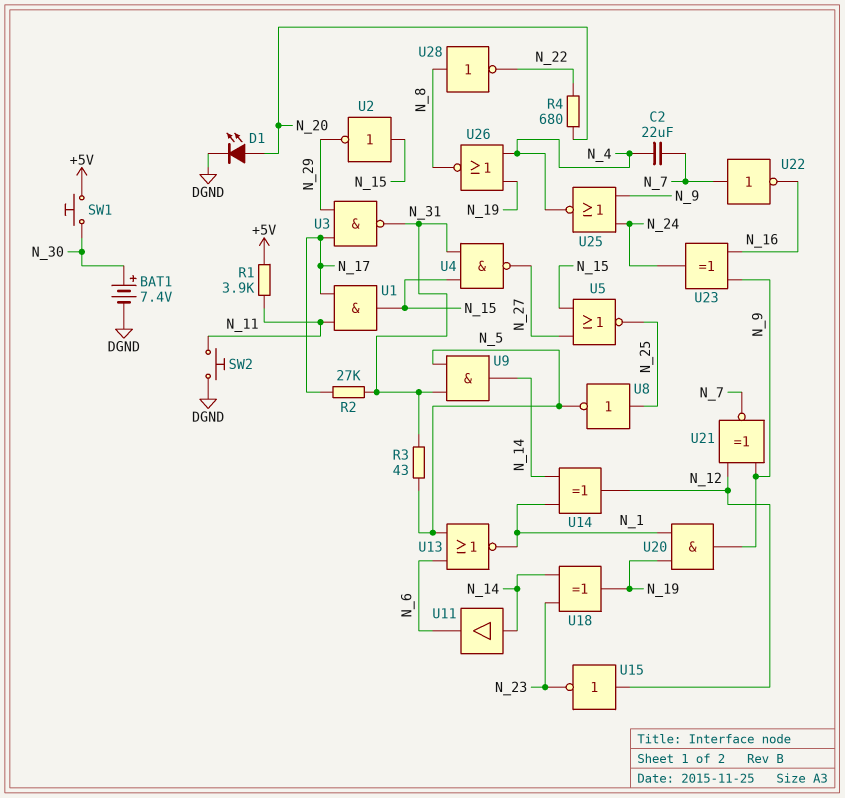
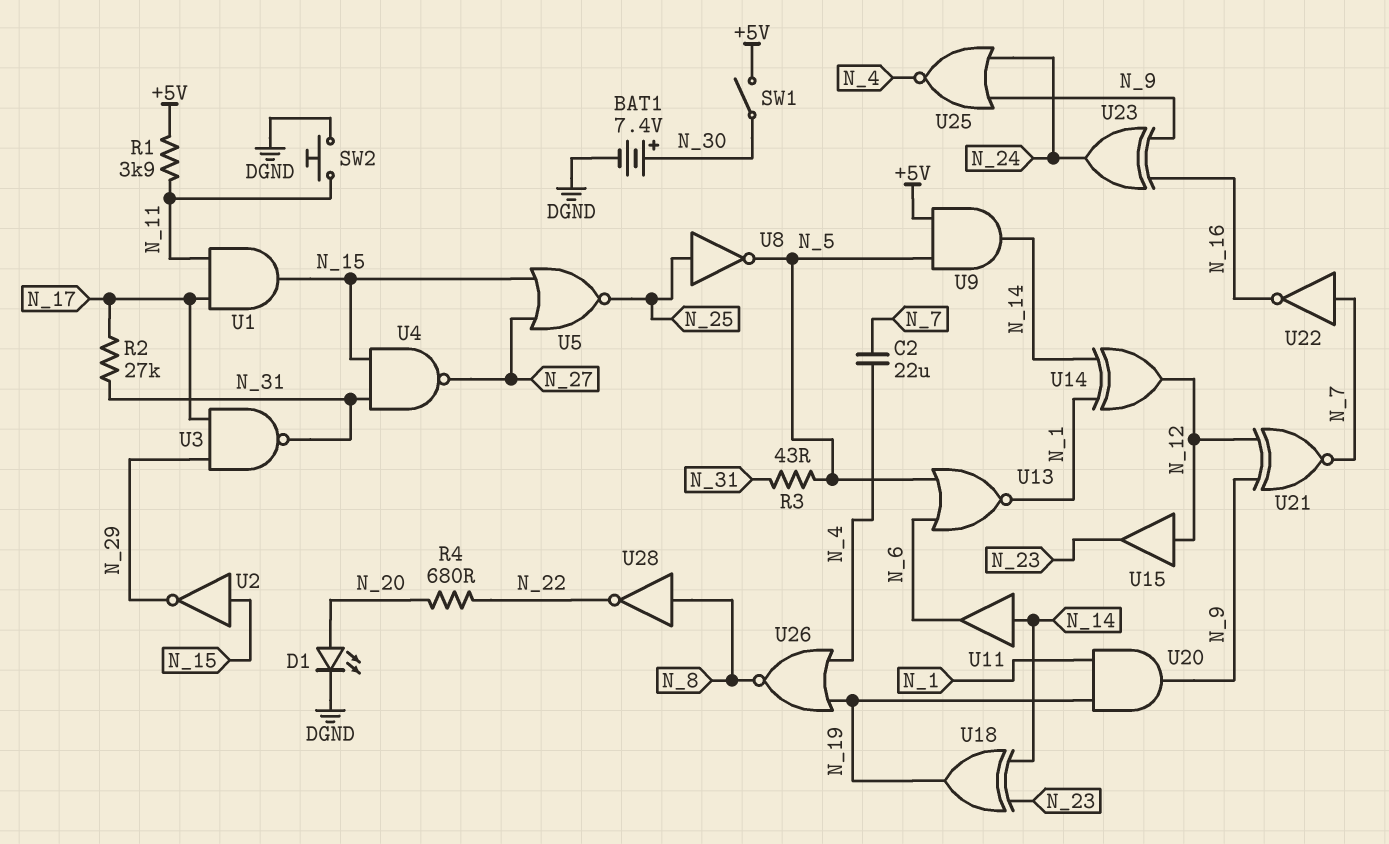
SW1: button (+5V, N_30) -> switch (+5V, N_30)
U9: AND (in N_5, in N_31, out N_14) -> AND (in +5V, in N_5, out N_14)
U15: NOT (in N_12, out N_23) -> buffer (in N_12, out N_23)

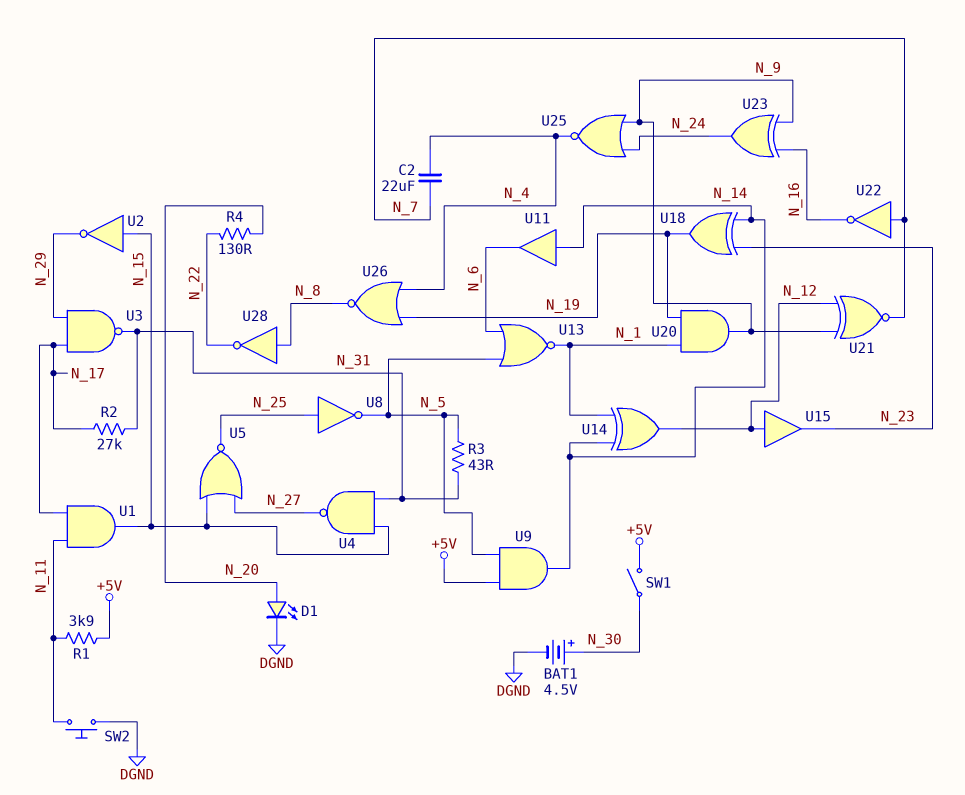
BAT1: 7.4V (plus N_30, minus DGND) -> 4.5V (plus N_30, minus DGND)
R4: 680 (N_20, N_22) -> 130 (N_20, N_22)

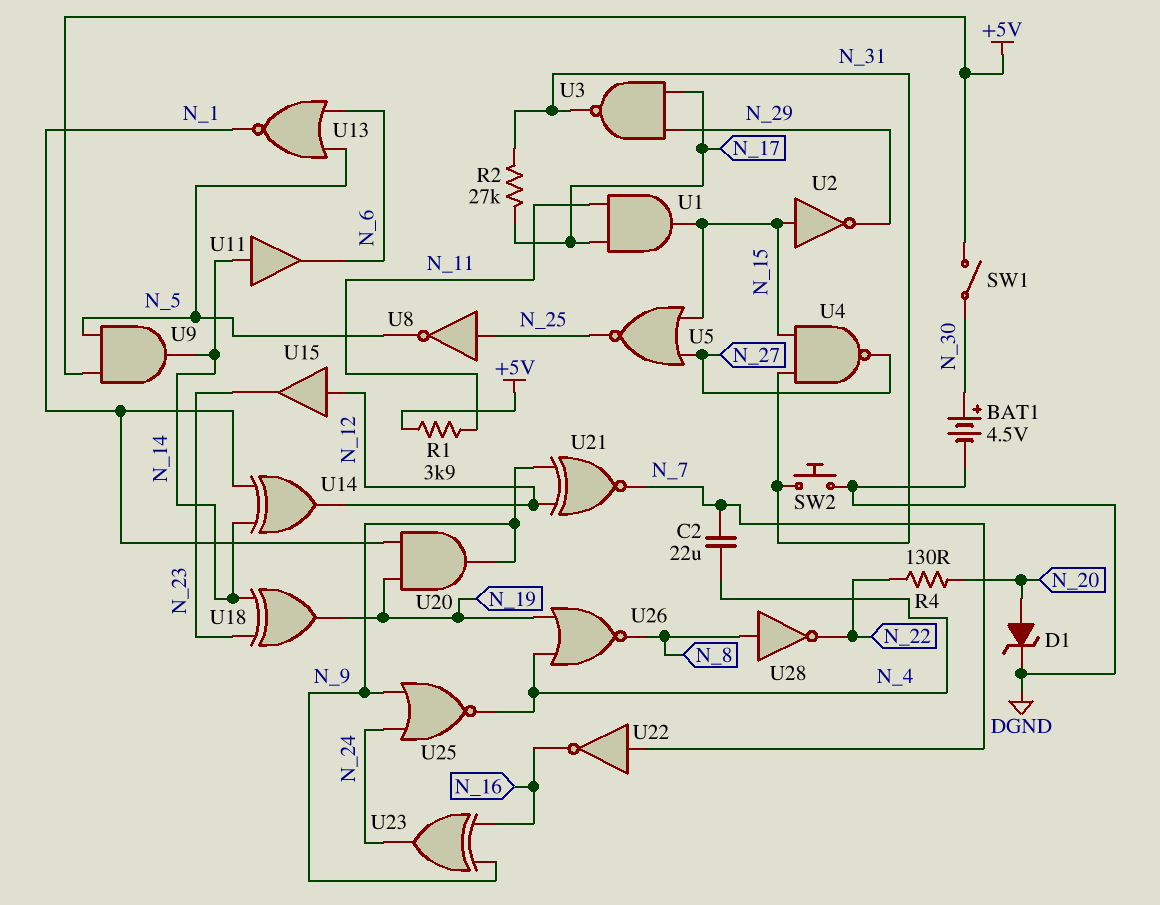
D1: LED (A N_20, K DGND) -> zener (A N_20, K DGND)
R3: 43 (N_5, N_31) -> none
SW2: button (DGND, N_11) -> button (DGND, N_31)

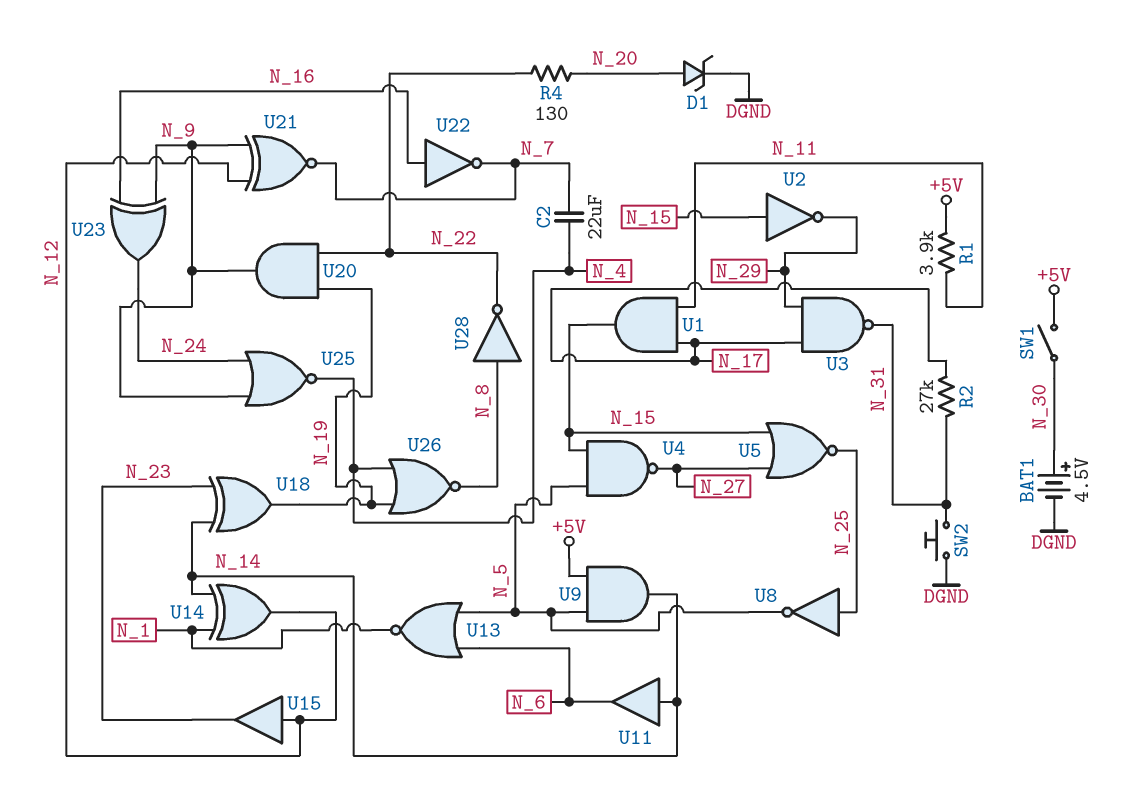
U4: NAND (in N_15, in N_31, out N_27) -> NAND (in N_5, in N_15, out N_27)
U20: AND (in N_1, in N_19, out N_9) -> AND (in N_19, in N_22, out N_9)
U22: NOT (in N_7, out N_16) -> NOT (in N_16, out N_7)

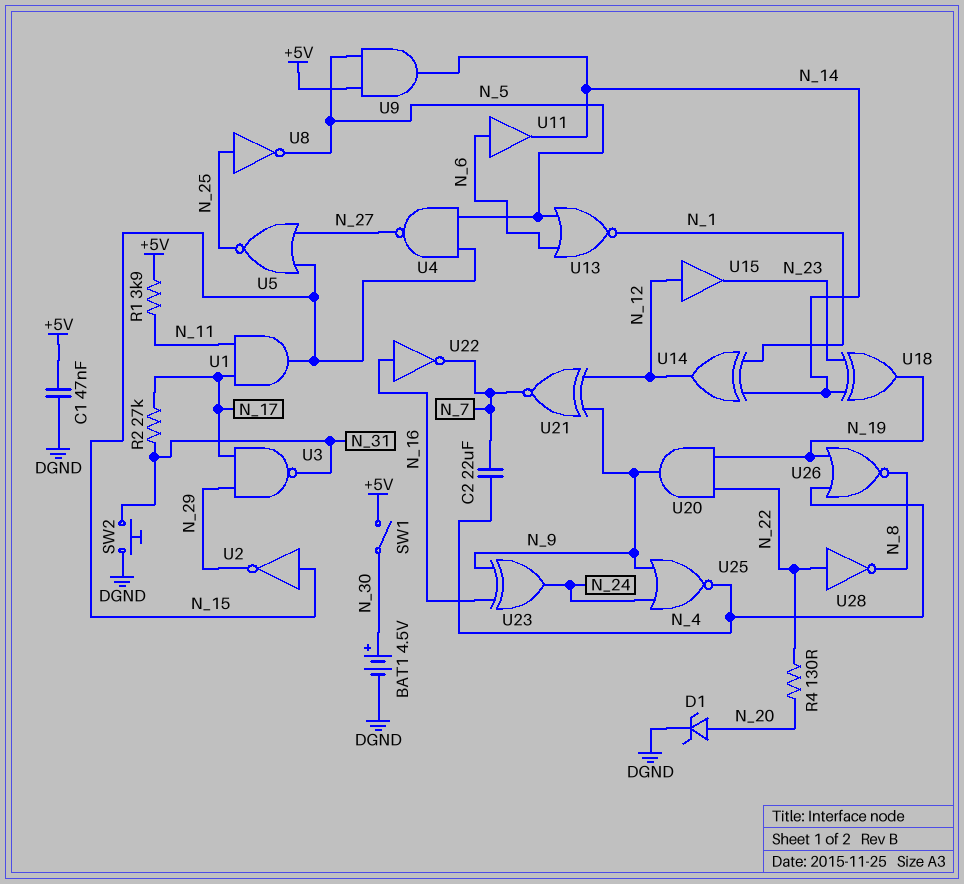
C1: none -> 47nF (+5V, DGND)
U11: buffer (in N_14, out N_6) -> buffer (in N_6, out N_14)
U28: NOT (in N_8, out N_22) -> NOT (in N_22, out N_8)

